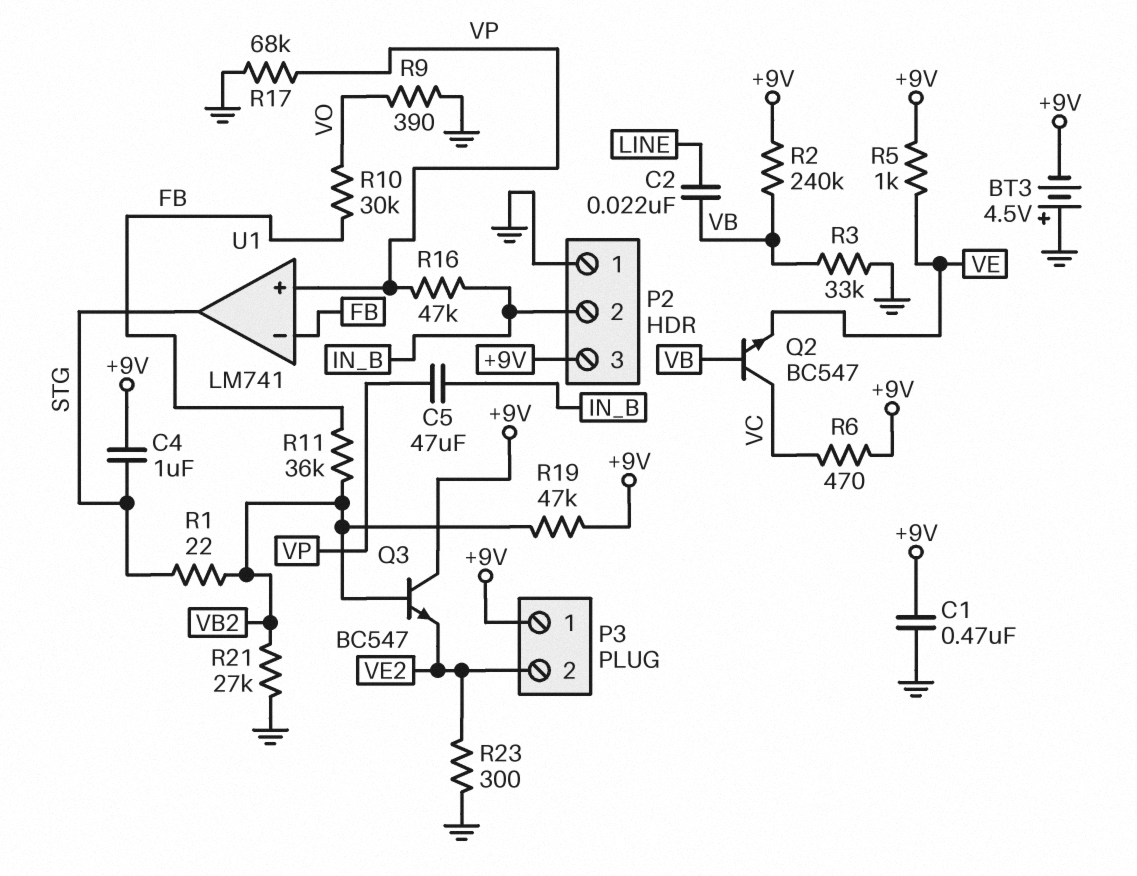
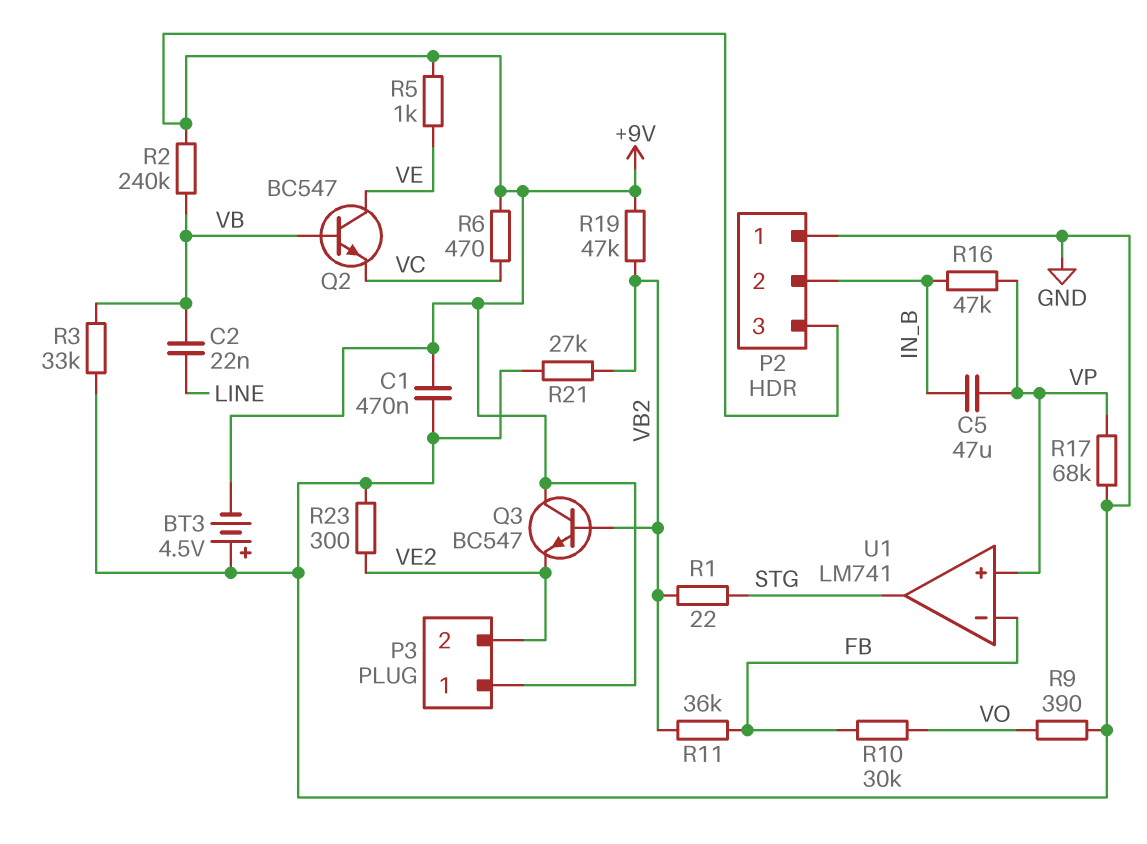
C4: 1uF (+9V, STG) -> none
Q2: NPN BC547 (B VB, C VC, E VE) -> NPN BC547 (B VB, C VE, E VC)

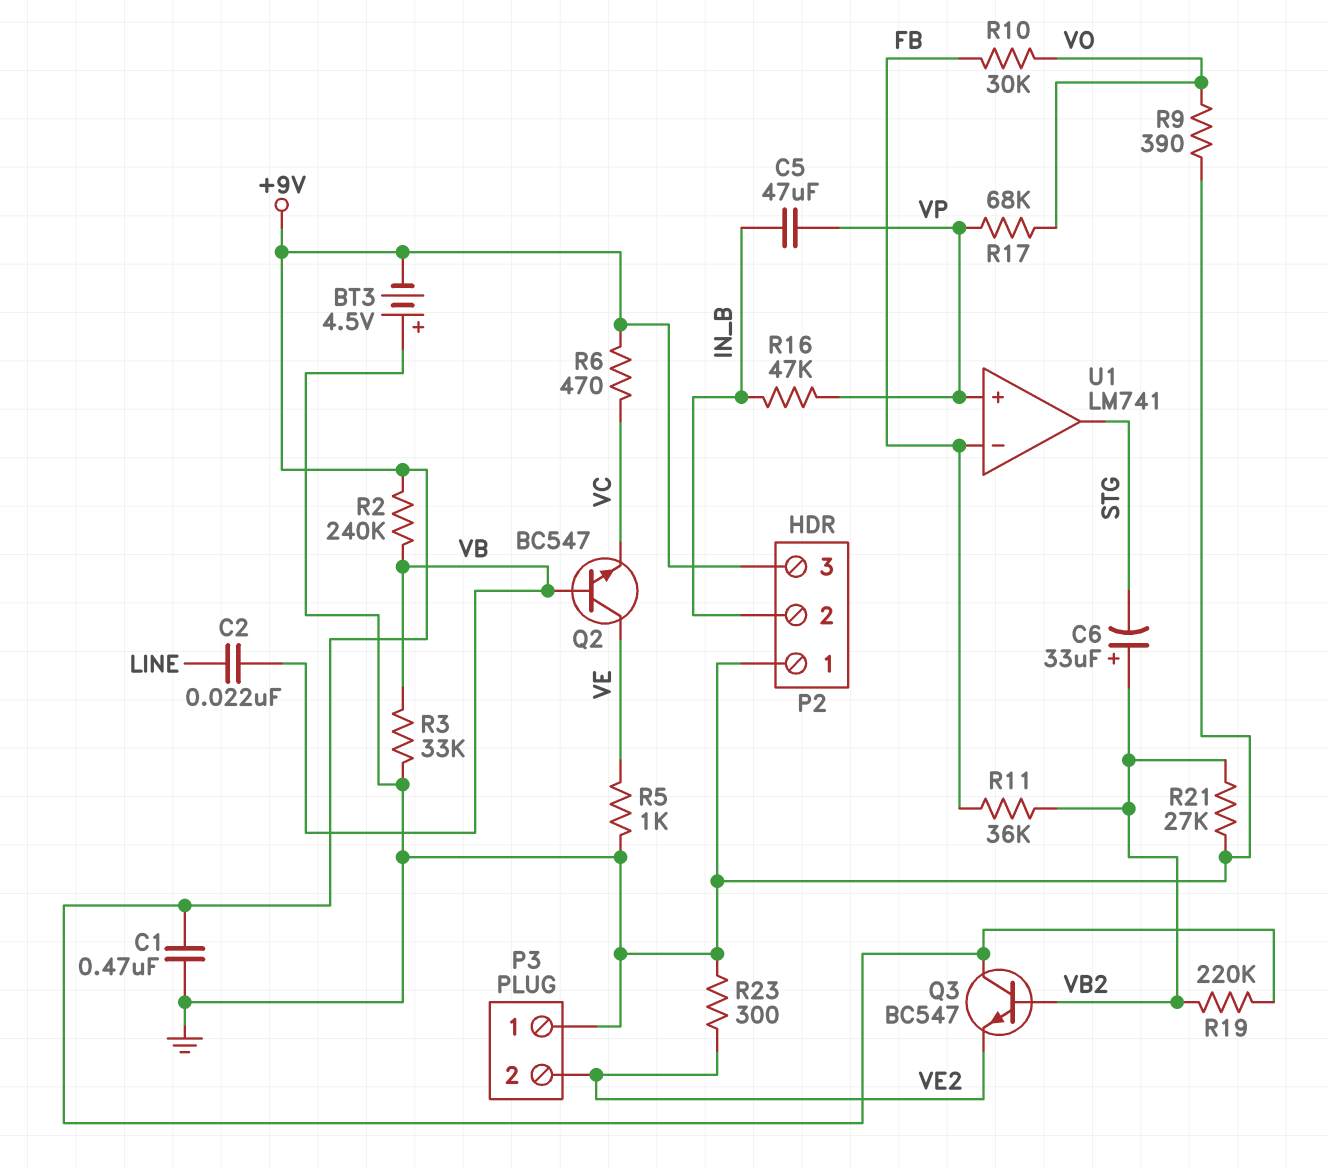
C6: none -> 33uF (plus VB2, minus STG)
P3 pin 1: +9V -> GND
R1: 22 (STG, VB2) -> none
R5: 1k (+9V, VE) -> 1k (GND, VE)
R17: 68k (GND, VP) -> 68k (VO, VP)
R19: 47k (+9V, VB2) -> 220k (+9V, VB2)

